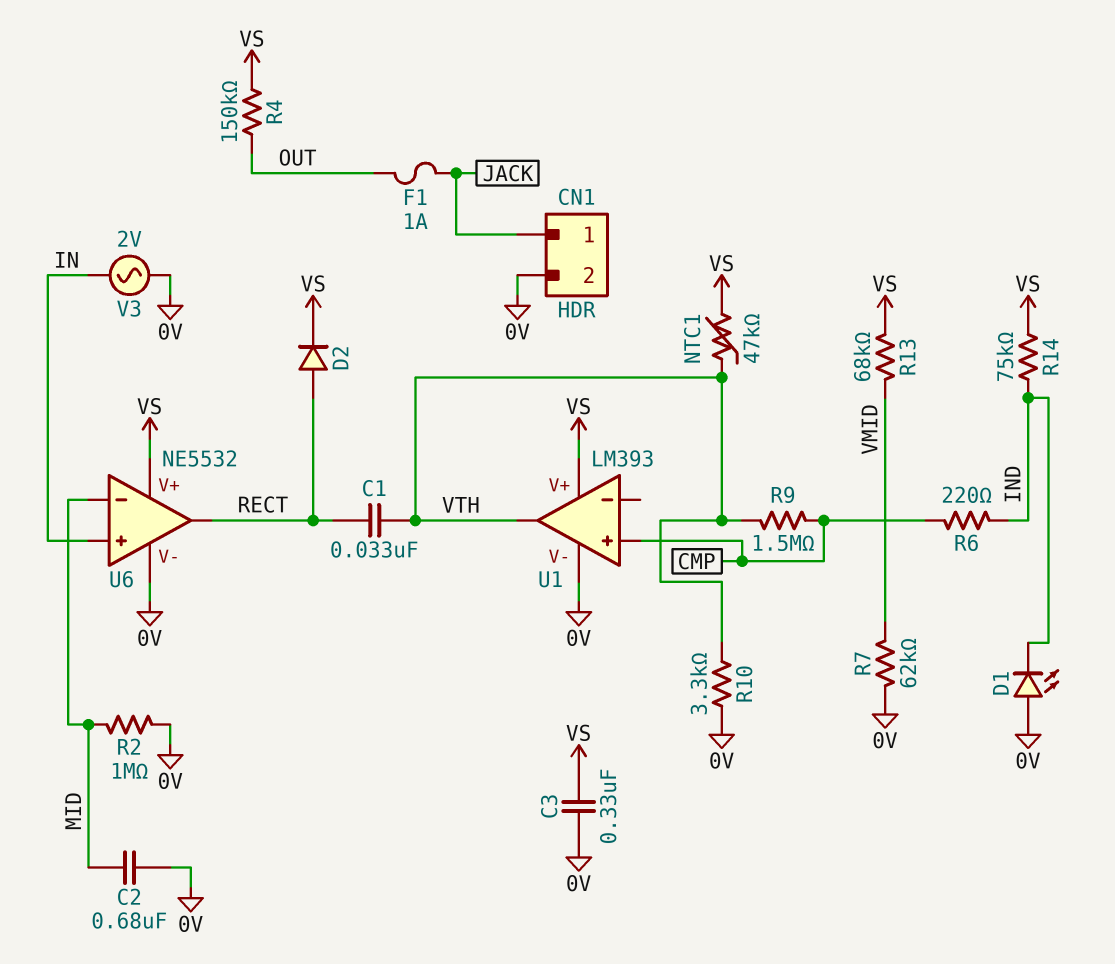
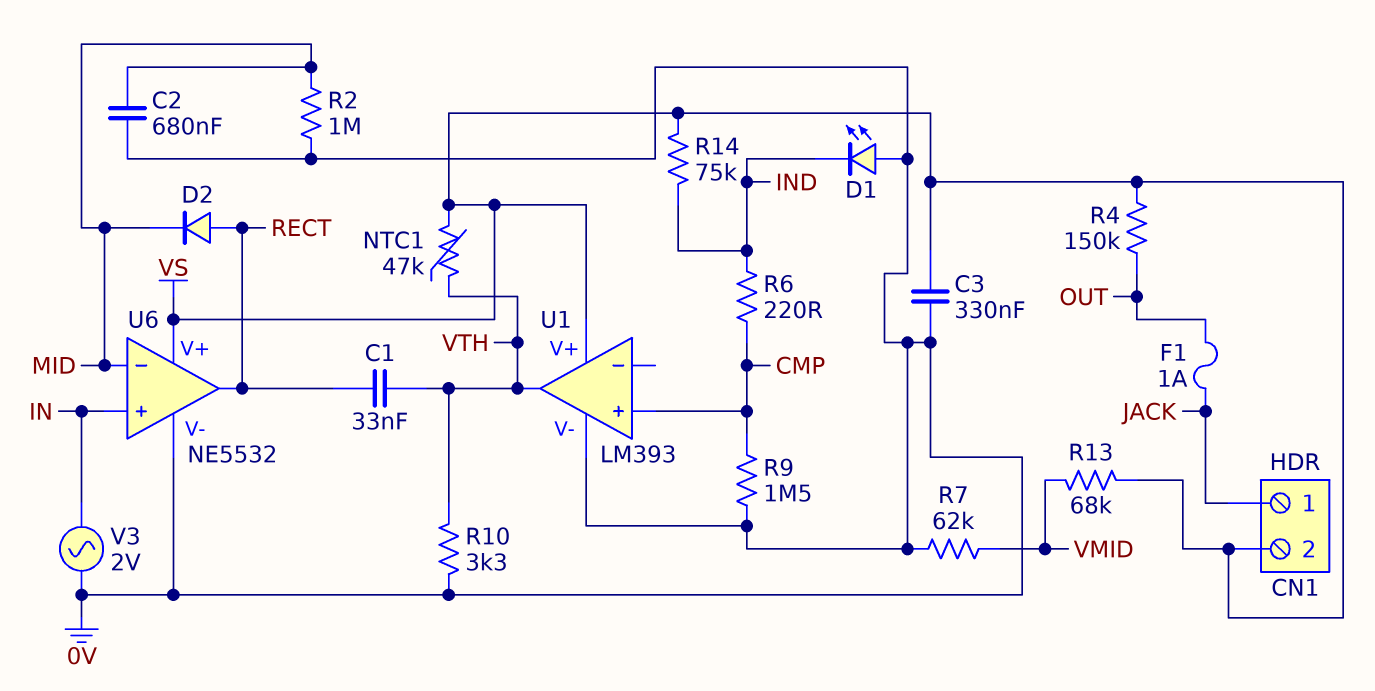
CN1 pin 2: 0V -> VS
D2: diode (A RECT, K VS) -> diode (A RECT, K MID)
R9: 1.5M (CMP, VTH) -> 1.5M (0V, CMP)

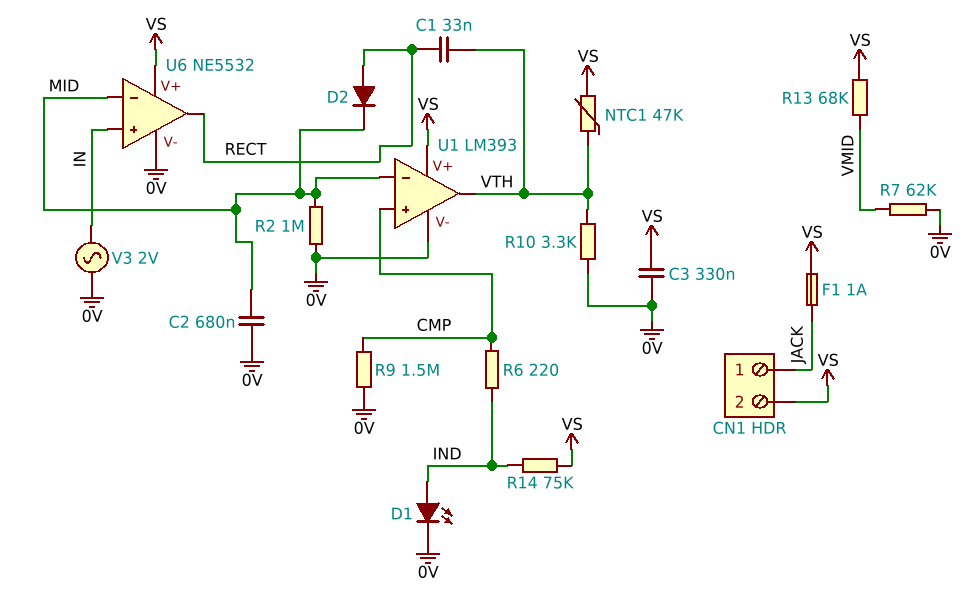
D1: LED (A 0V, K IND) -> LED (A IND, K 0V)
F1: 1A (JACK, OUT) -> 1A (JACK, VS)
R4: 150k (OUT, VS) -> none
U1 pin in-: none -> MID

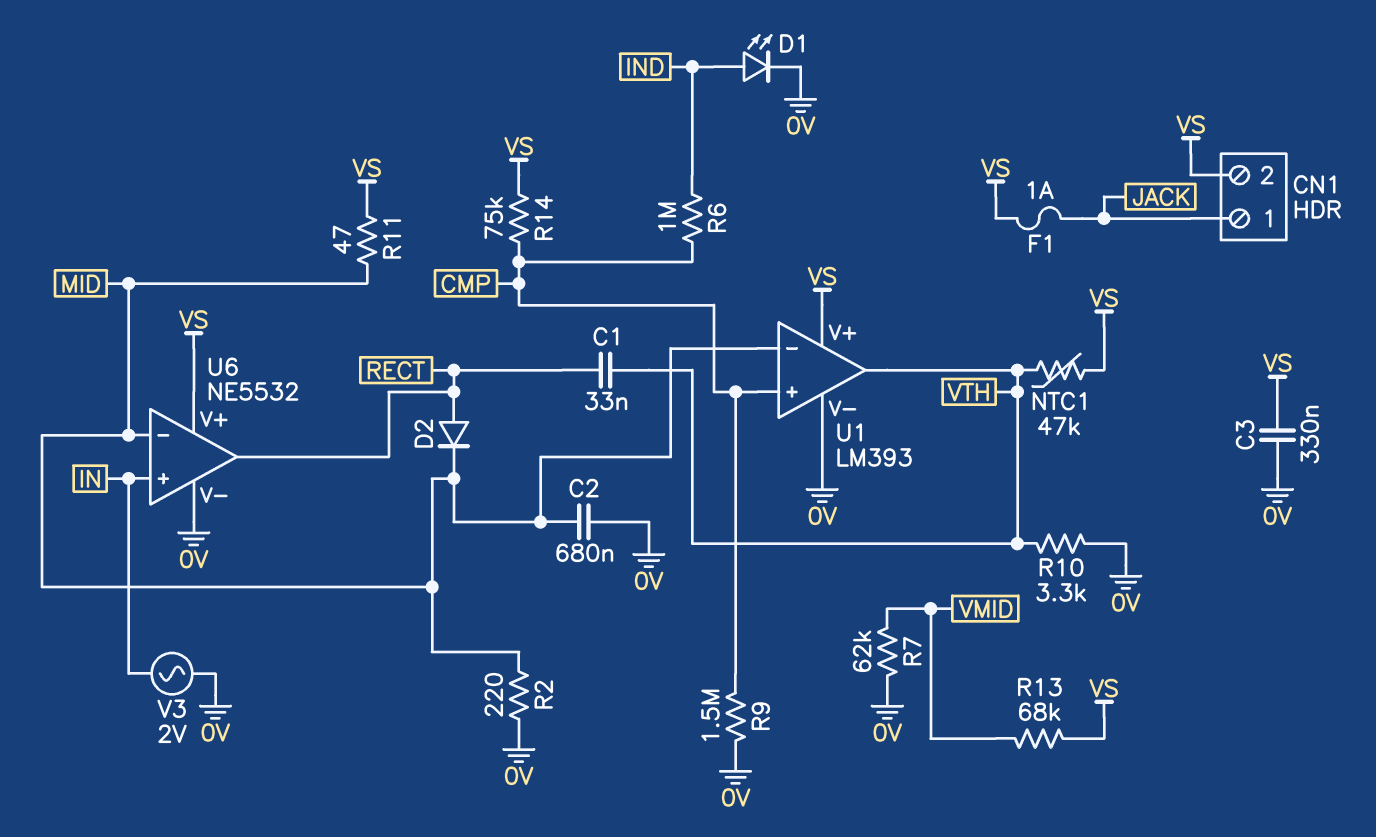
R2: 1M (0V, MID) -> 220 (0V, MID)
R6: 220 (CMP, IND) -> 1M (CMP, IND)
R11: none -> 47 (MID, VS)
R14: 75k (IND, VS) -> 75k (CMP, VS)

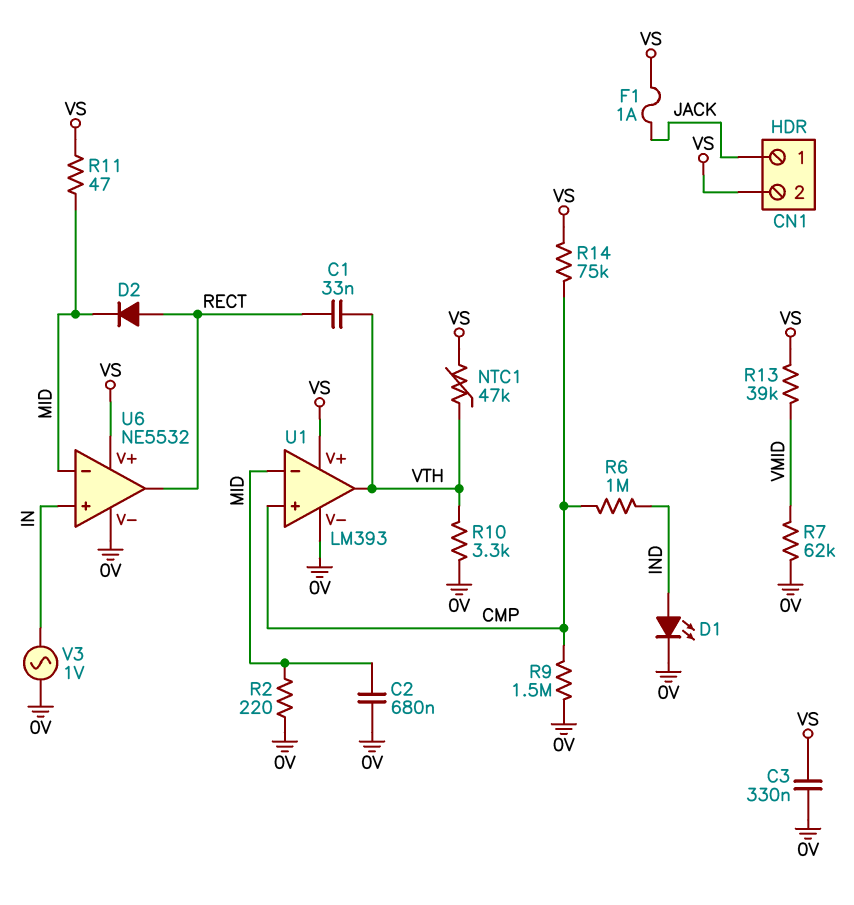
R13: 68k (VMID, VS) -> 39k (VMID, VS)
V3: AC 2V (0V, IN) -> AC 1V (0V, IN)

